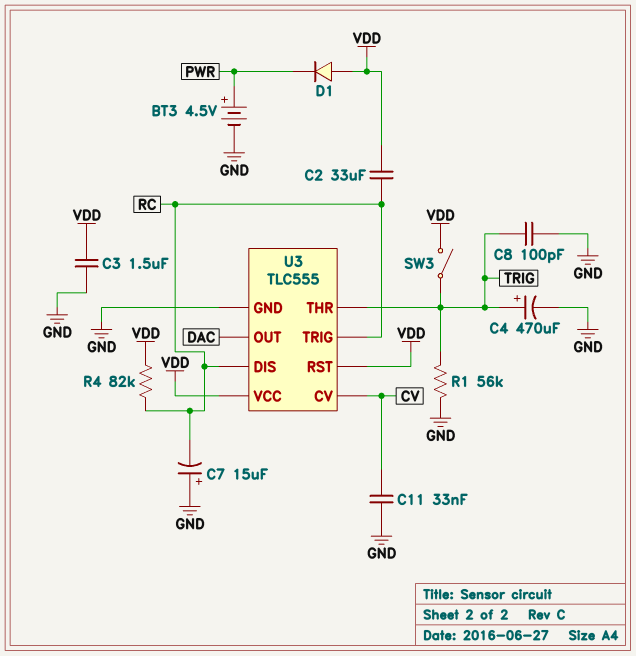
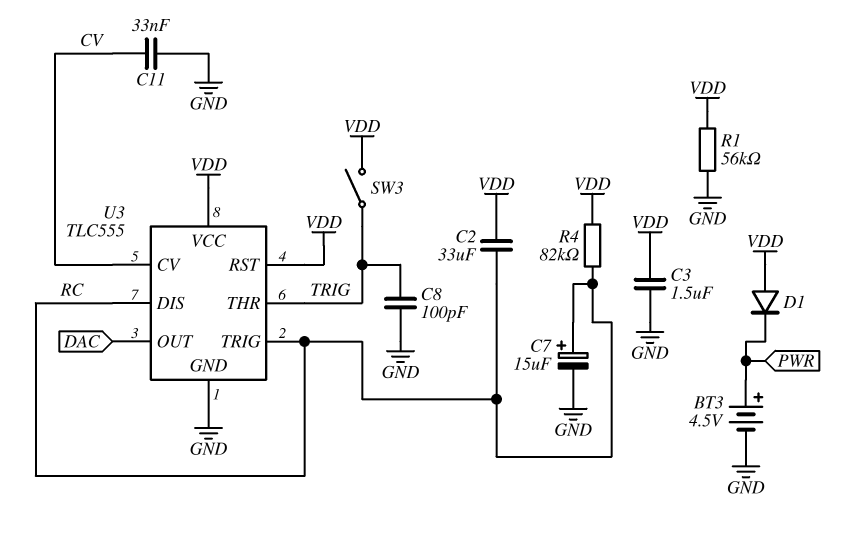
C4: 470uF (plus TRIG, minus GND) -> none
C7: 15uF (plus GND, minus RC) -> 15uF (plus RC, minus GND)
R1: 56k (GND, TRIG) -> 56k (GND, VDD)

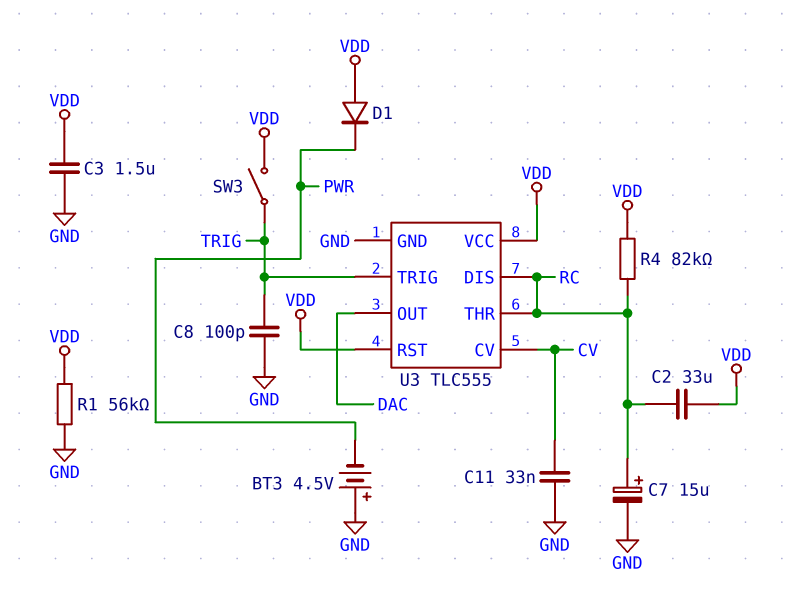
BT3: 4.5V (plus PWR, minus GND) -> 4.5V (plus GND, minus PWR)
U3 pin THR: TRIG -> RC
U3 pin TRIG: RC -> TRIG

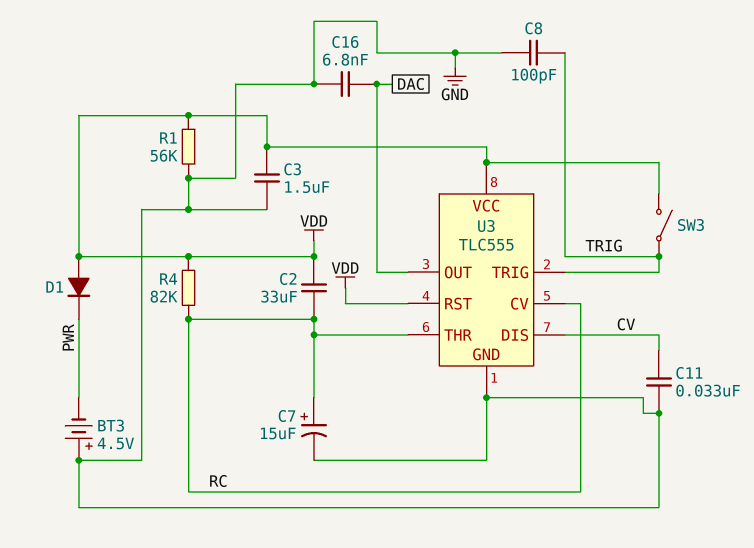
C16: none -> 6.8nF (DAC, GND)
U3 pin CV: CV -> RC
U3 pin DIS: RC -> CV

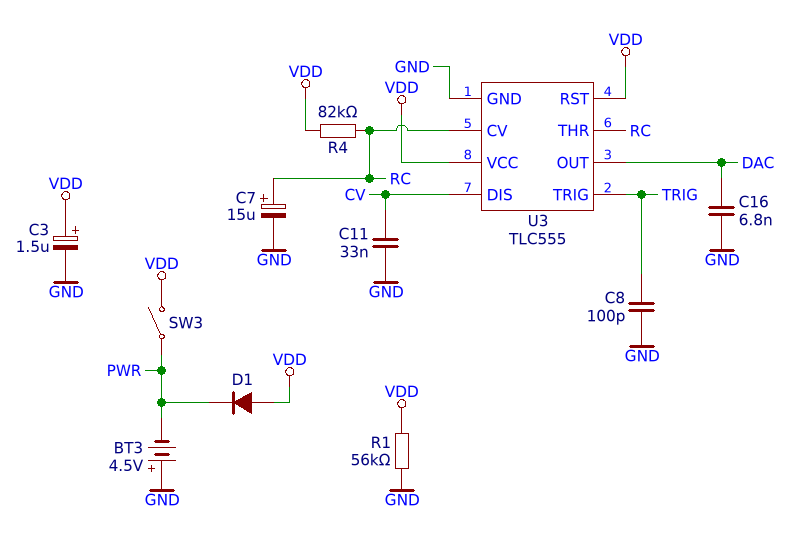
C2: 33uF (RC, VDD) -> none
C3: 1.5uF (GND, VDD) -> 1.5uF (plus VDD, minus GND)
SW3: switch (TRIG, VDD) -> switch (PWR, VDD)

